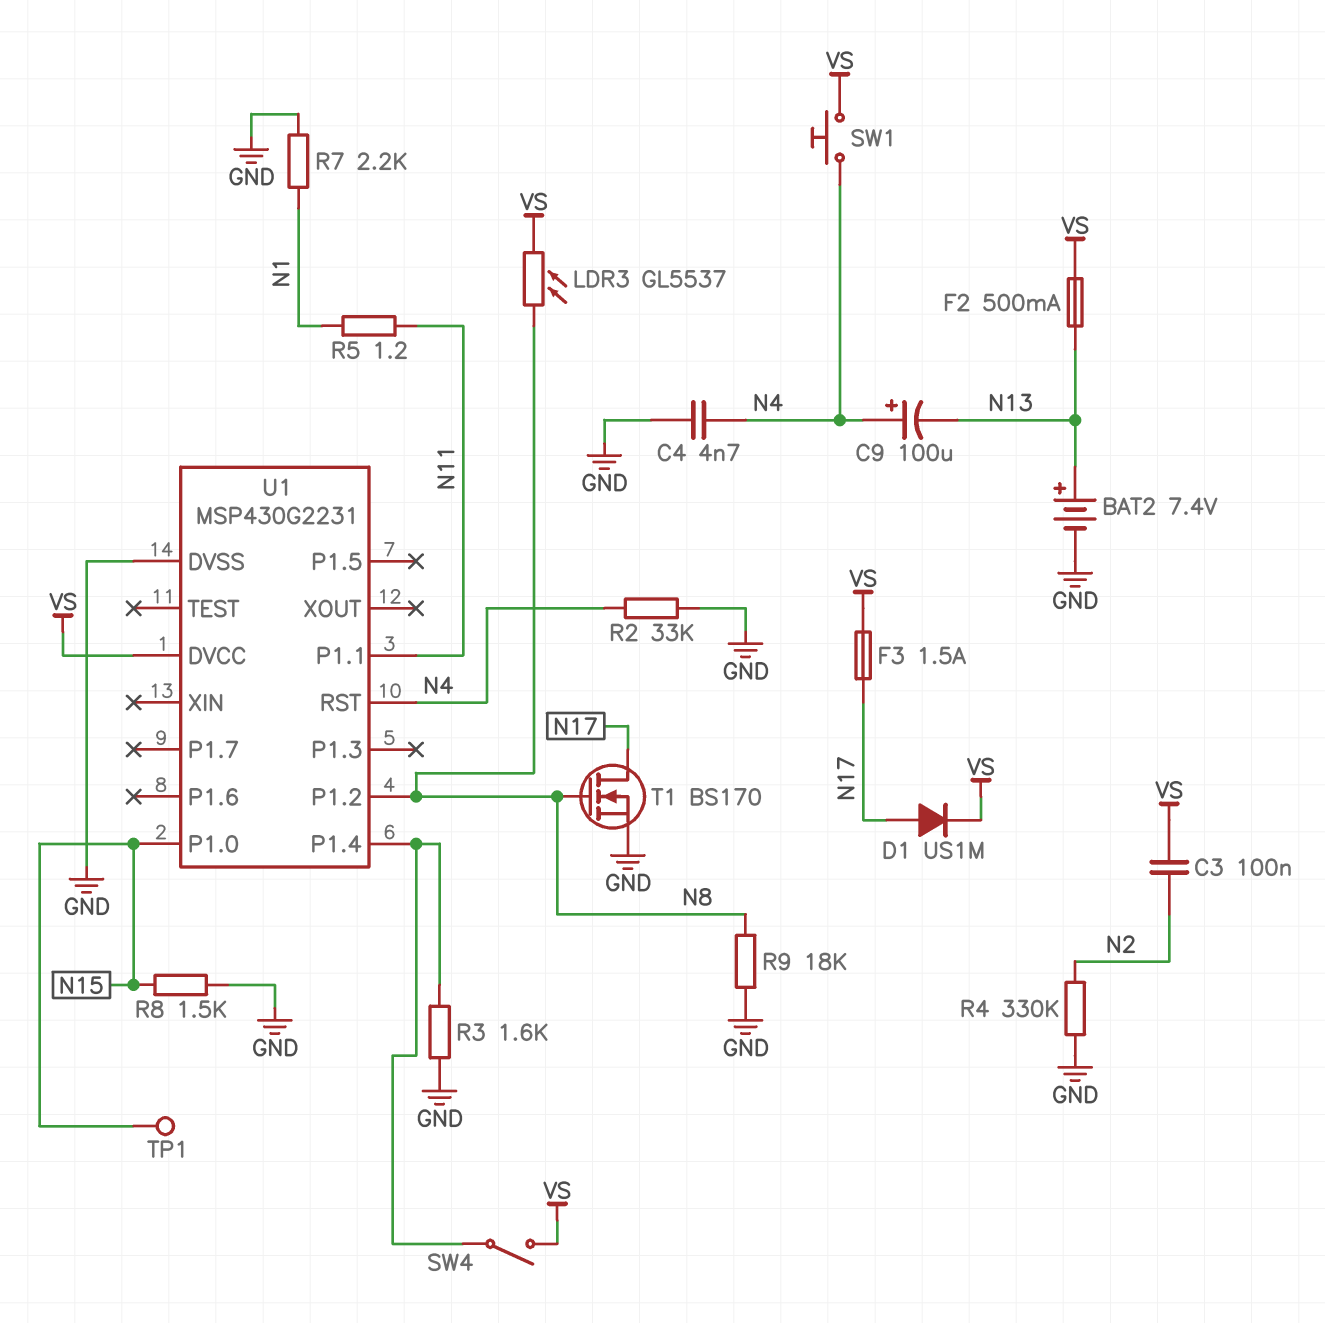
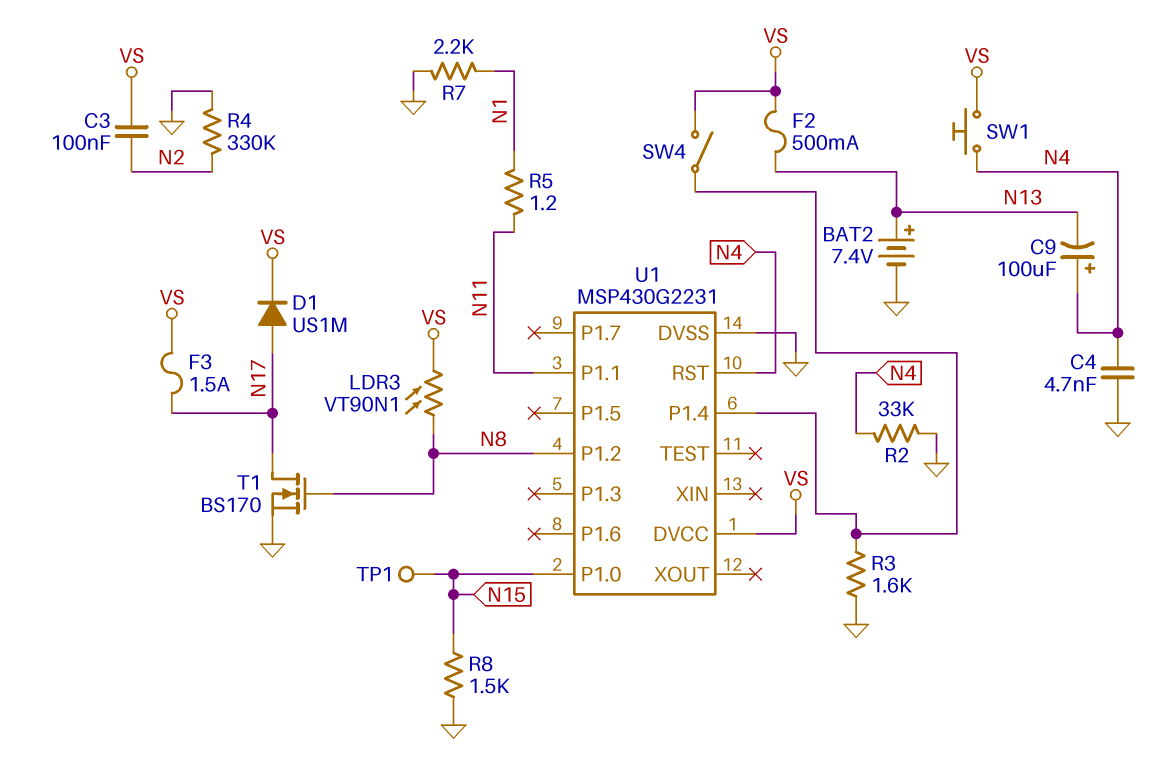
LDR3: GL5537 (N8, VS) -> VT90N1 (N8, VS)
R9: 18k (GND, N8) -> none

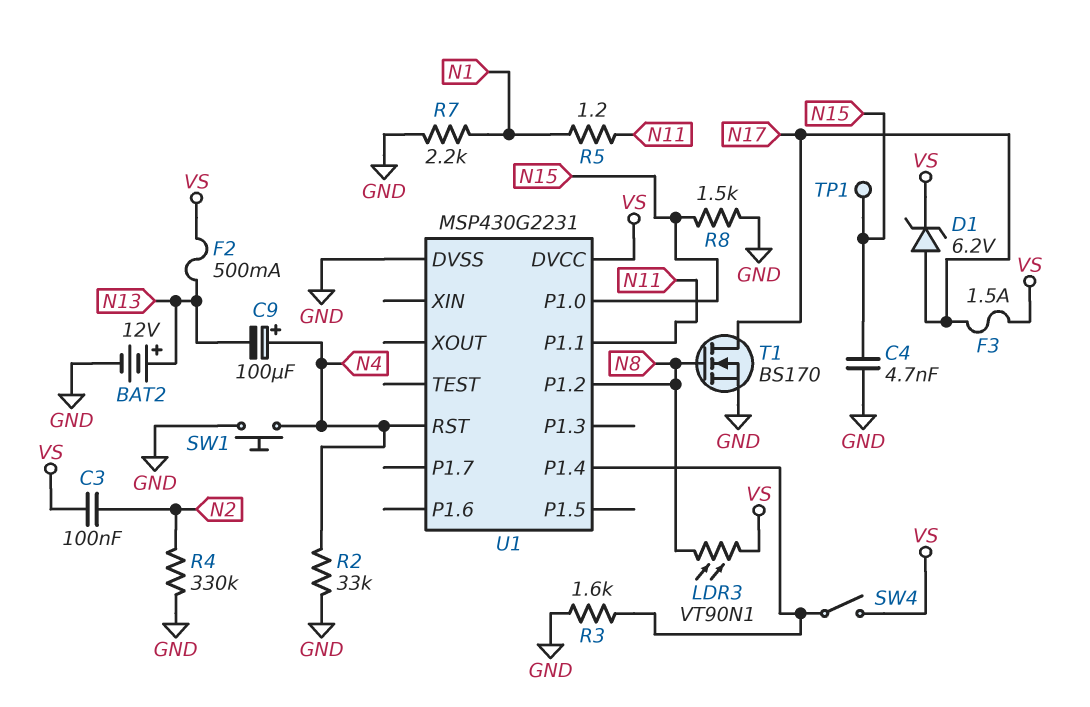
BAT2: 7.4V (plus N13, minus GND) -> 12V (plus N13, minus GND)
C4: 4.7nF (GND, N4) -> 4.7nF (GND, N15)
D1: diode US1M (A N17, K VS) -> zener 6.2V (A N17, K VS)
SW1: button (N4, VS) -> button (GND, N4)

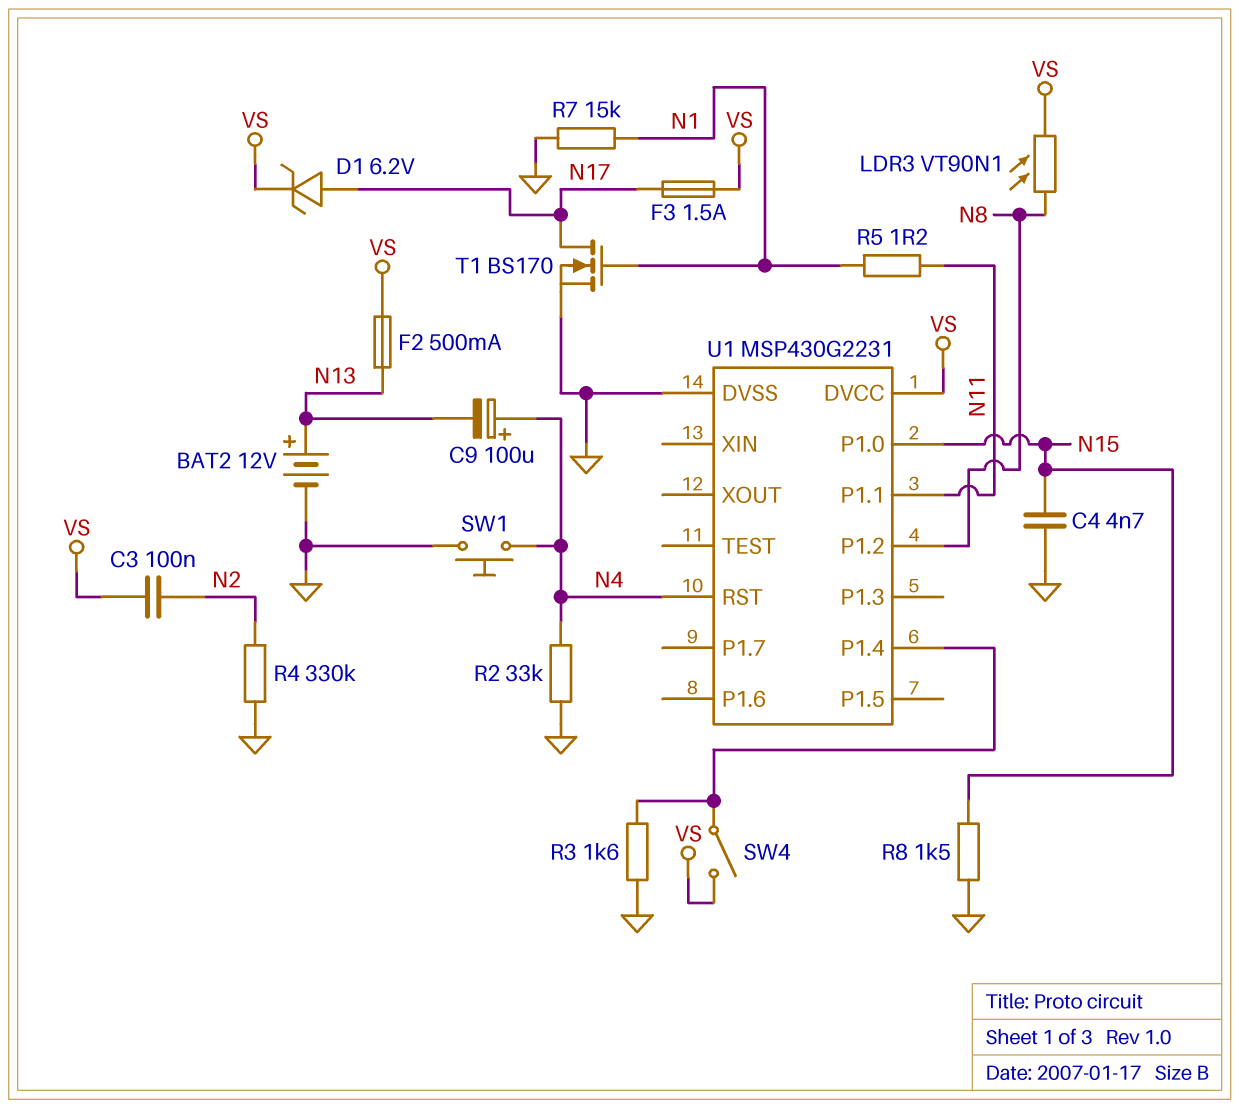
R7: 2.2k (GND, N1) -> 15k (GND, N1)
T1: NMOS BS170 (G N8, D N17, S GND) -> NMOS BS170 (G N1, D N17, S GND)
TP1: test point (N15) -> none

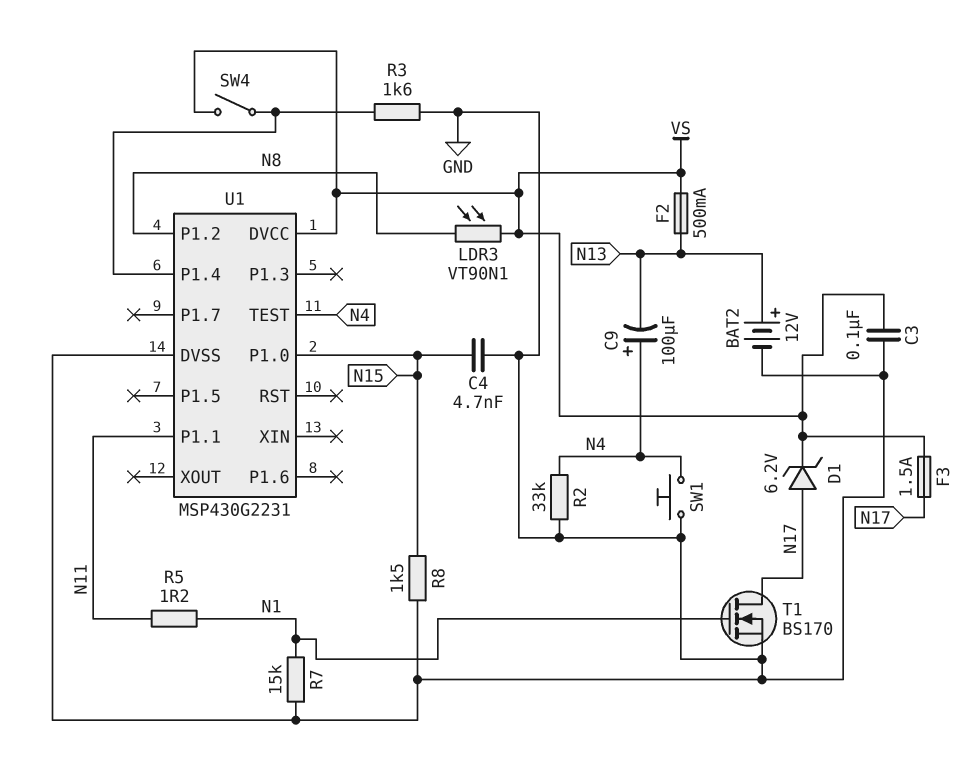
C3: 100nF (N2, VS) -> 100nF (GND, VS)
R4: 330k (GND, N2) -> none
U1 pin RST: N4 -> none
U1 pin TEST: none -> N4

